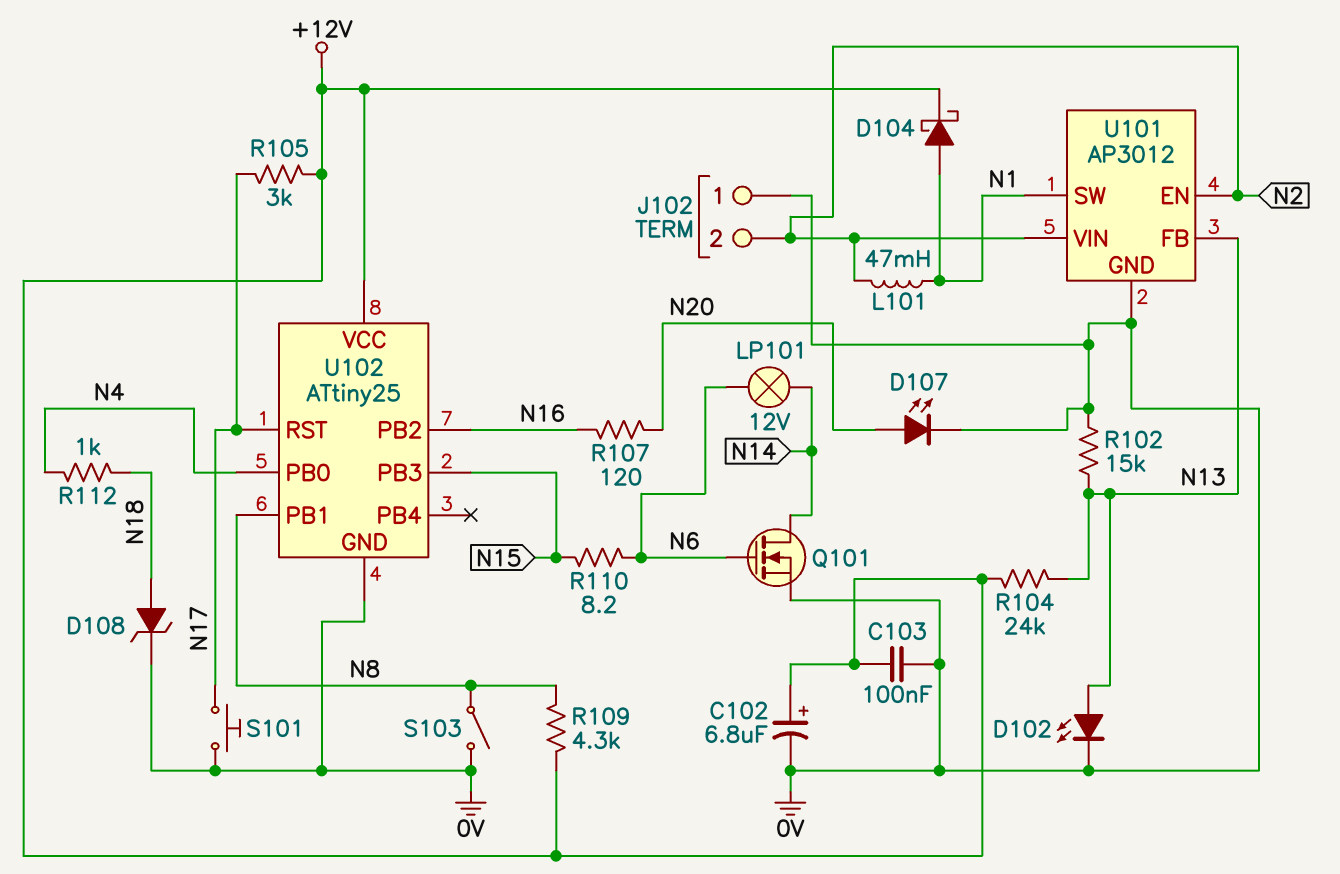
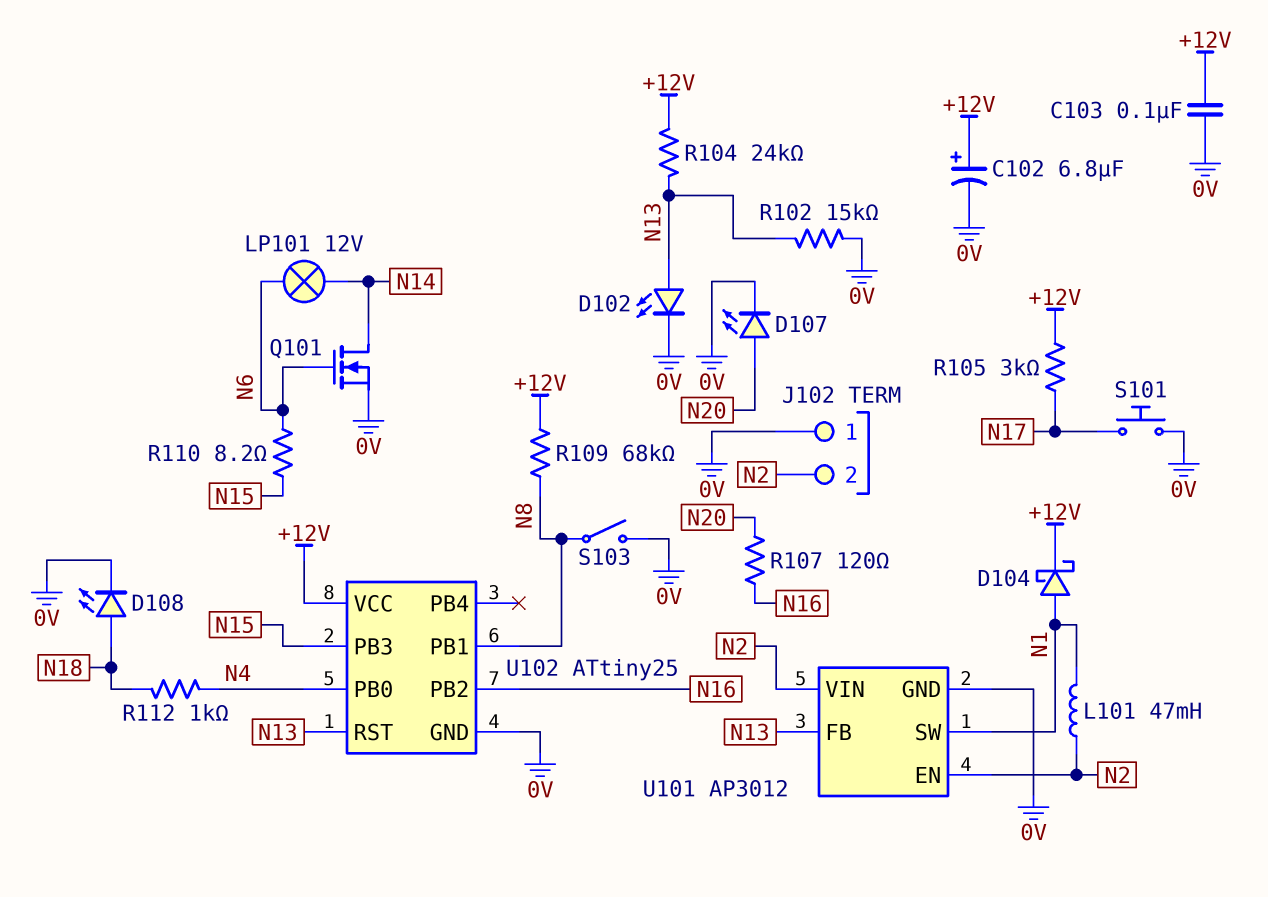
D108: zener (A N18, K 0V) -> LED (A N18, K 0V)
R109: 4.3k (+12V, N8) -> 68k (+12V, N8)
U102 pin RST: N17 -> N13

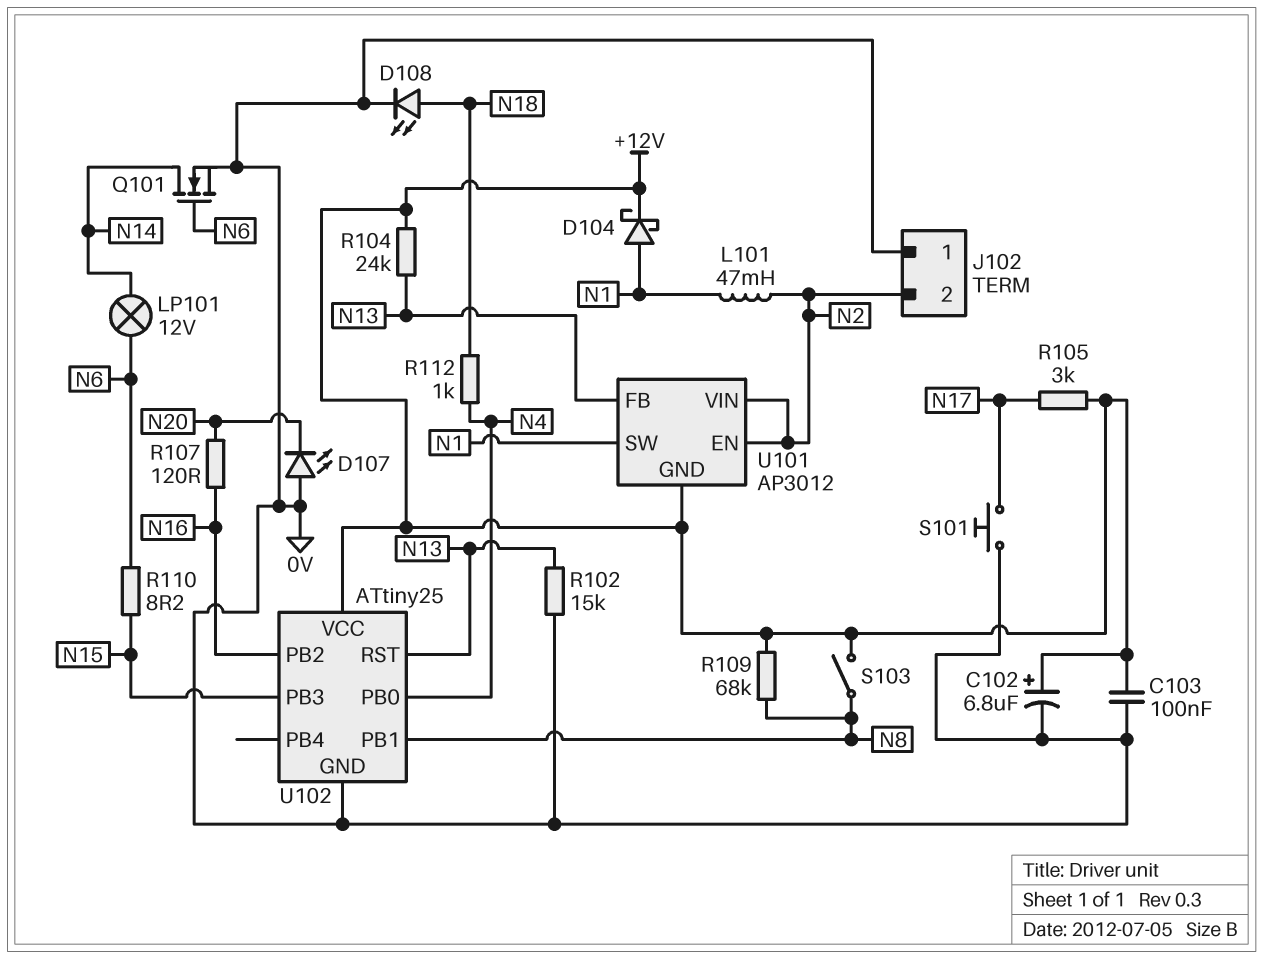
D102: LED (A N13, K 0V) -> none
D107: LED (A N20, K 0V) -> LED (A 0V, K N20)
S103: switch (0V, N8) -> switch (+12V, N8)
U101 pin GND: 0V -> +12V

